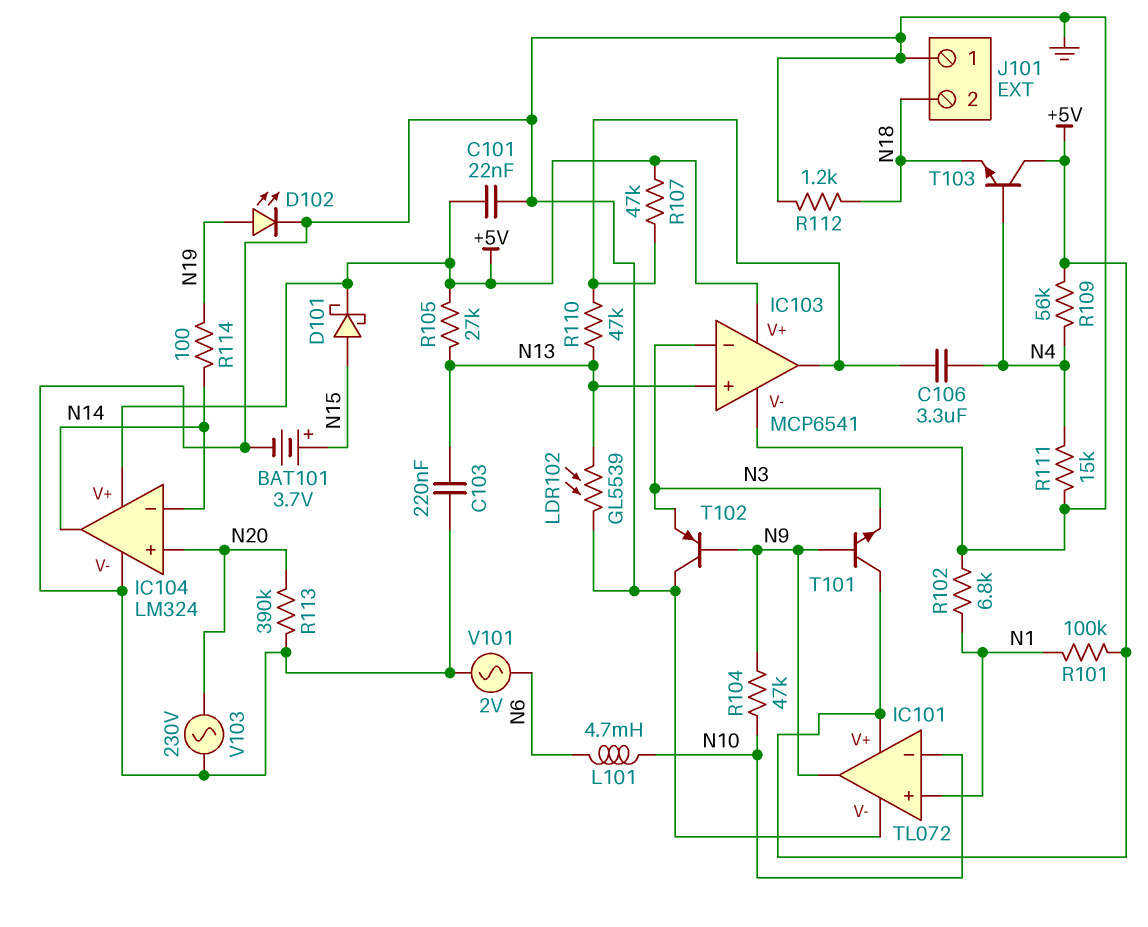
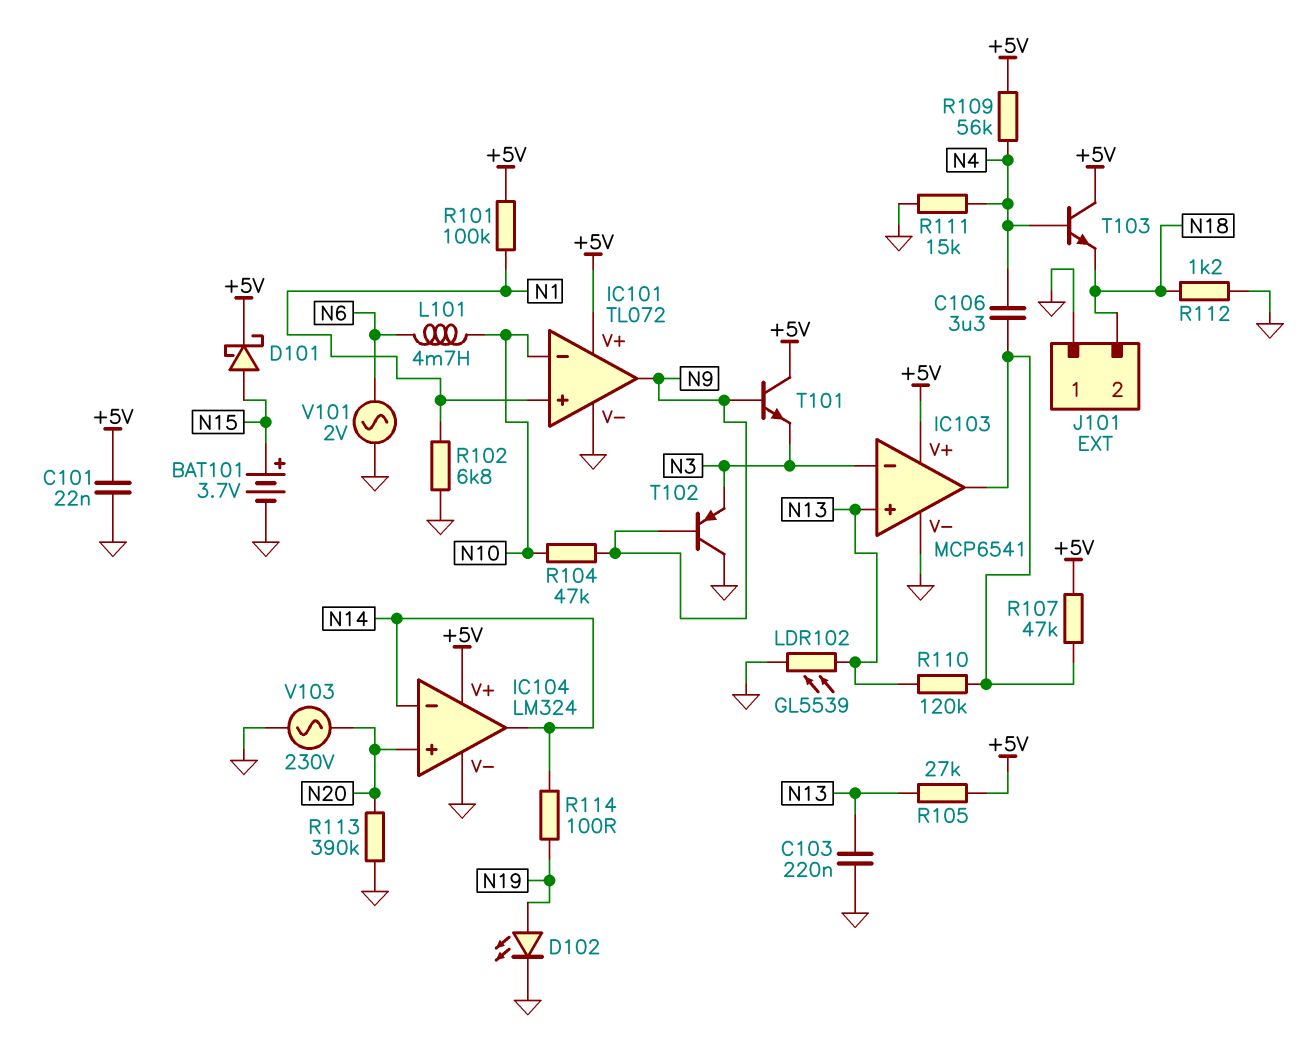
R110: 47k (IC103/out, N13) -> 120k (IC103/out, N13)

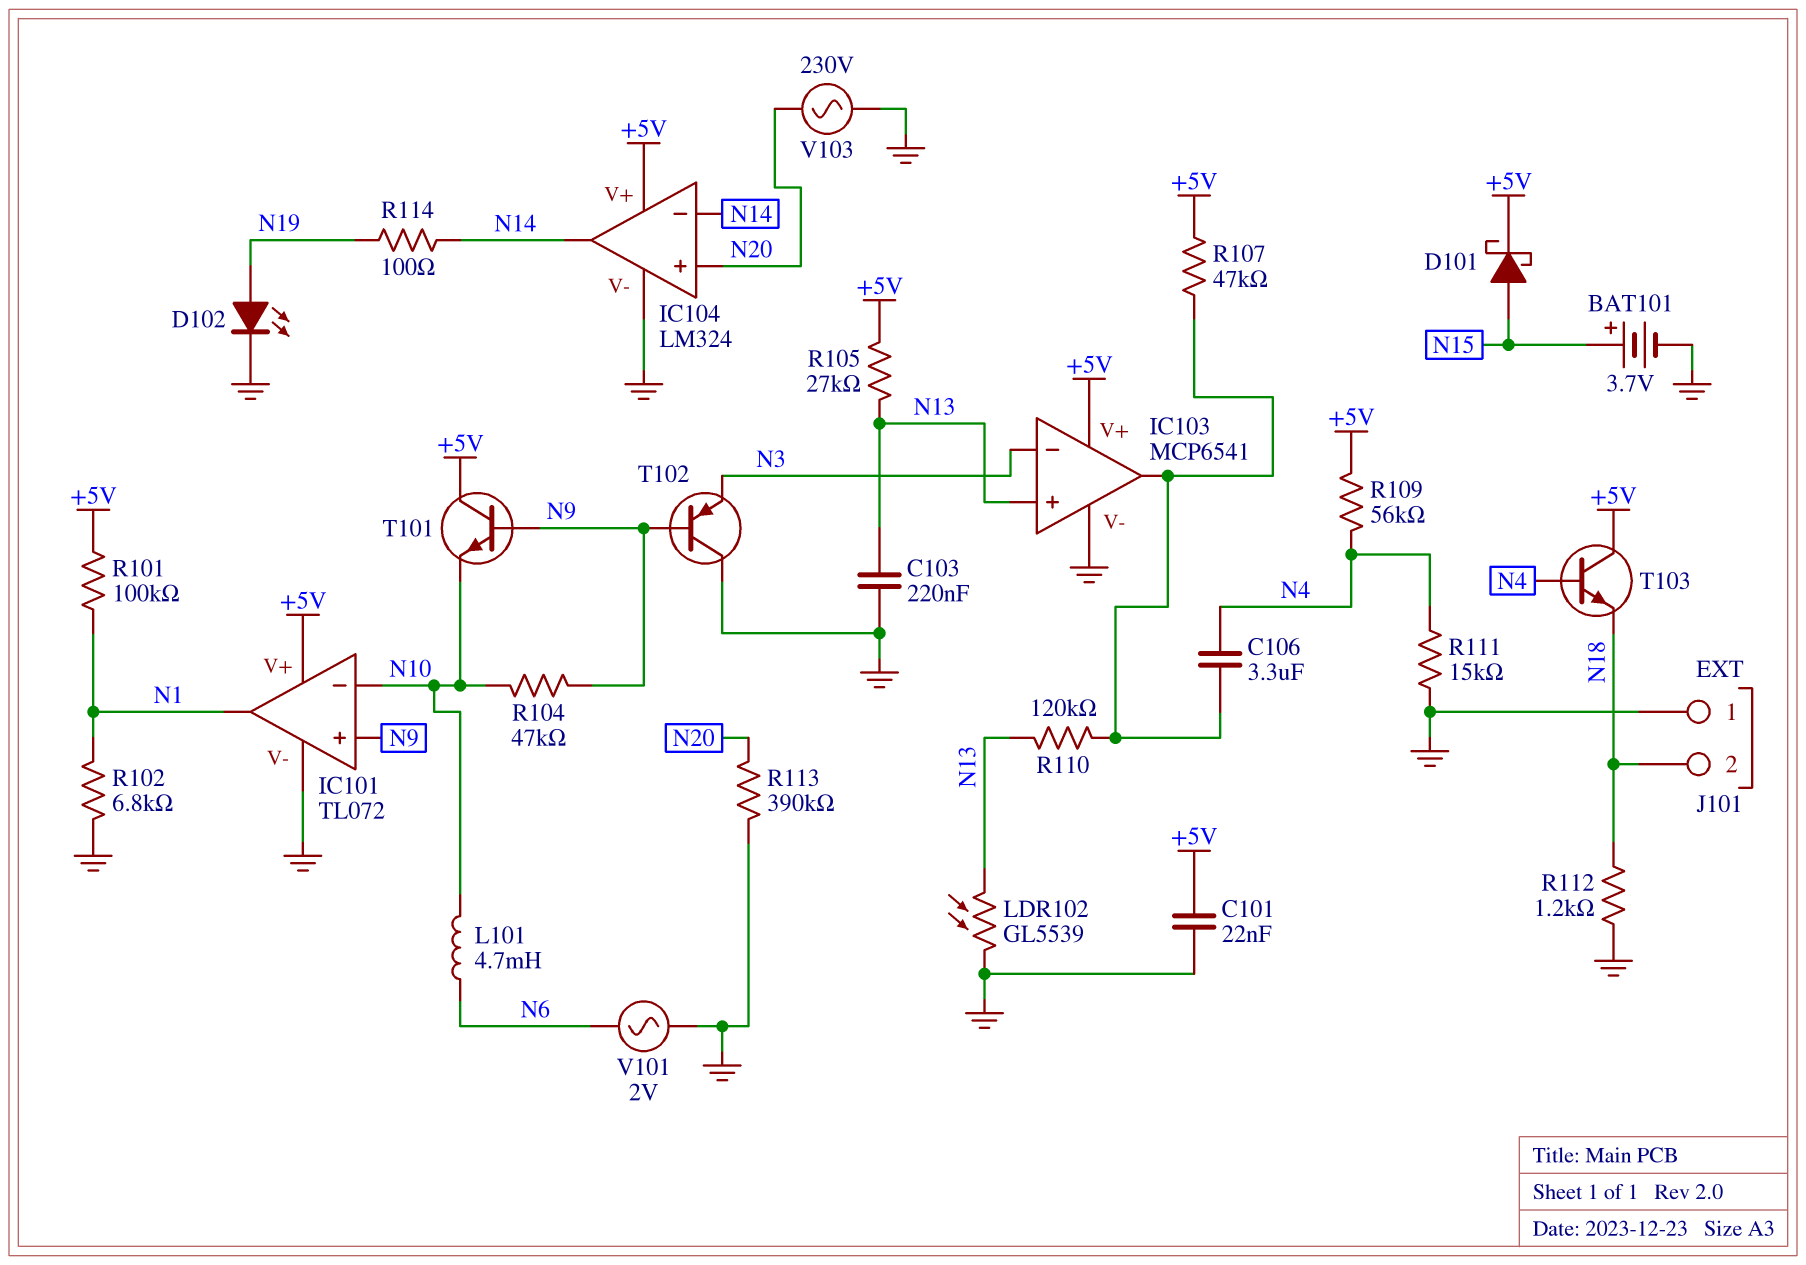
IC101 pin in+: N1 -> N9
IC101 pin out: N9 -> N1
T101: NPN (B N9, C +5V, E N3) -> NPN (B N9, C +5V, E N10)

